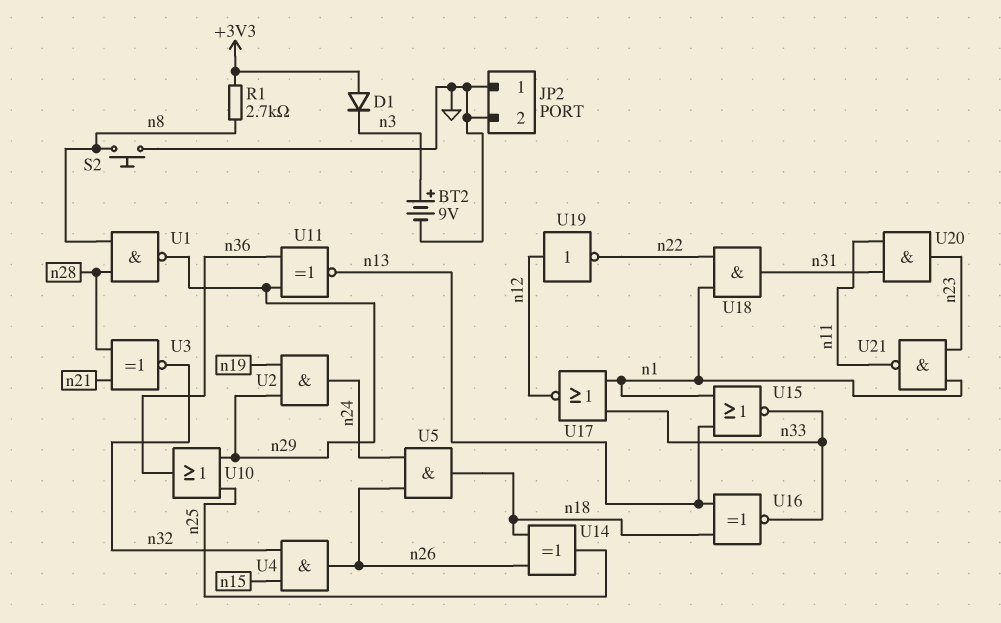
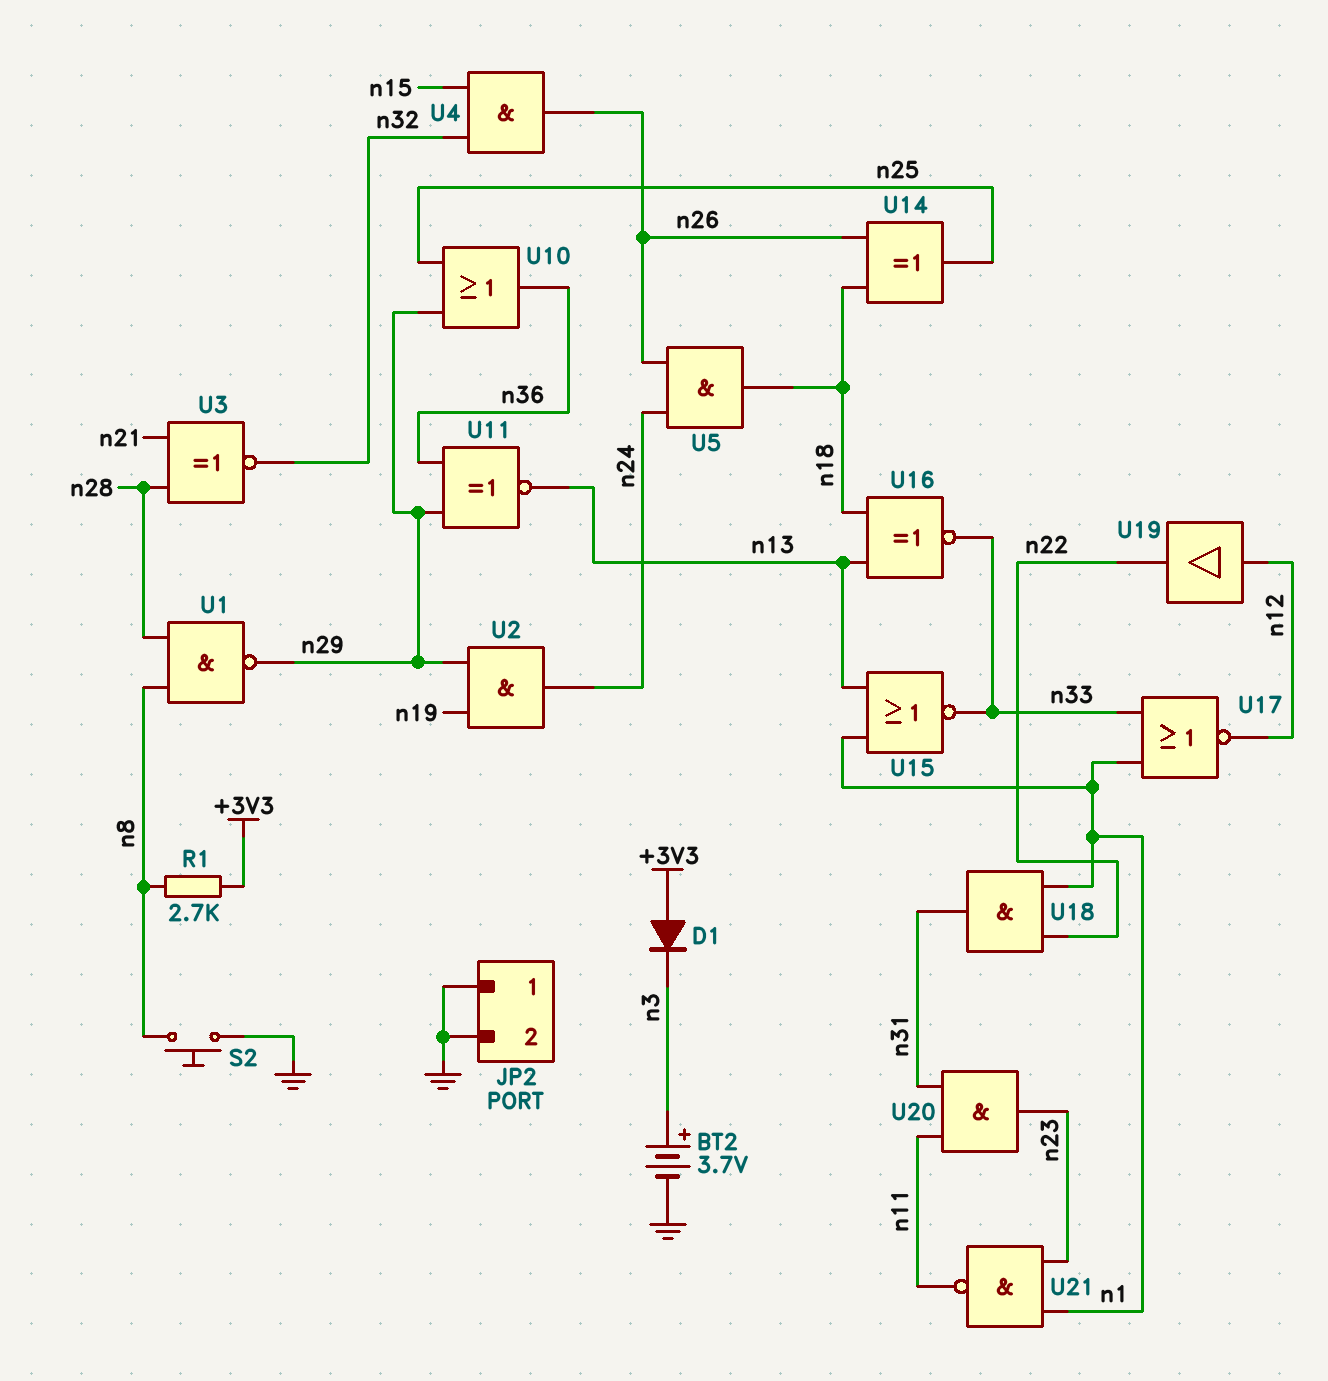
BT2: 9V (plus n3, minus GND) -> 3.7V (plus n3, minus GND)
U19: NOT (in n12, out n22) -> buffer (in n12, out n22)

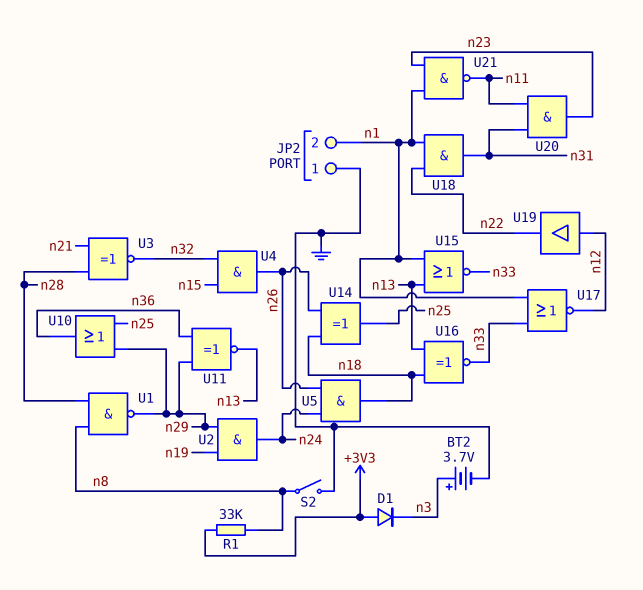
JP2 pin 2: GND -> n1
R1: 2.7k (+3V3, n8) -> 33k (+3V3, n8)
S2: button (GND, n8) -> switch (GND, n8)

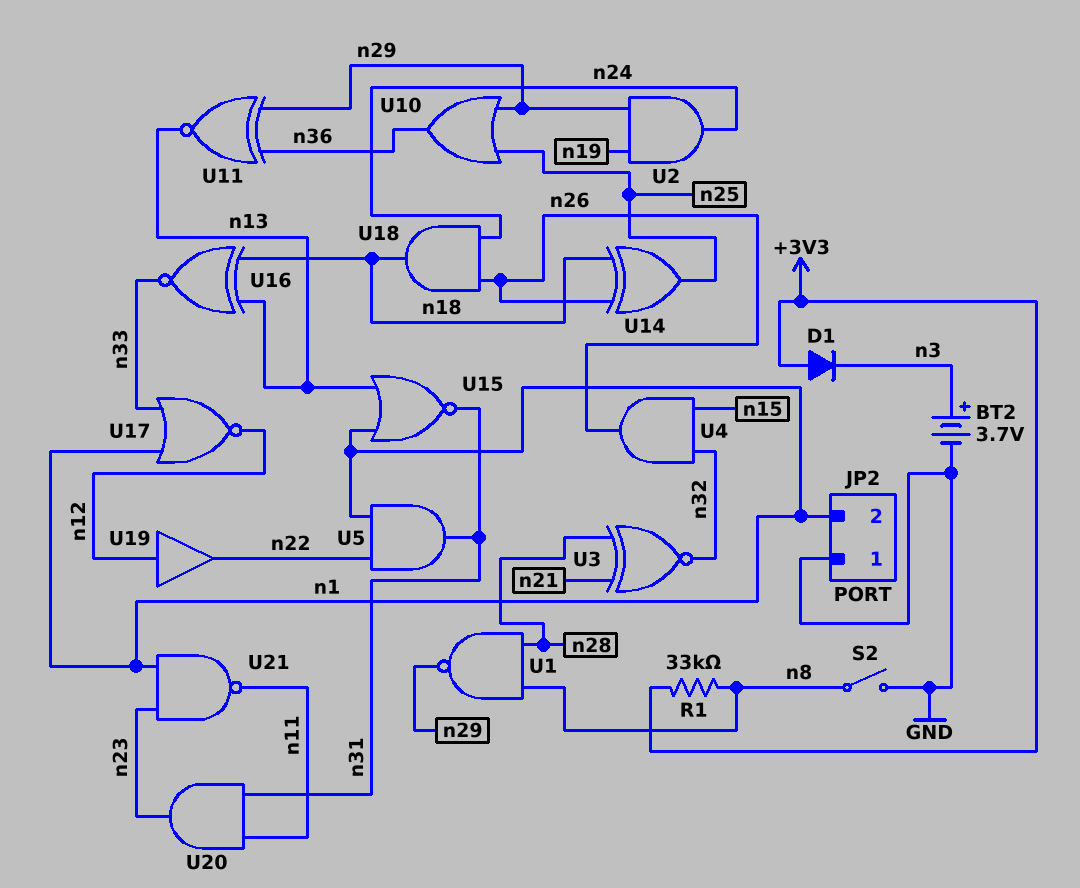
U5: AND (in n24, in n26, out n18) -> AND (in n1, in n22, out n31)
U15: NOR (in n1, in n13, out n33) -> NOR (in n1, in n13, out n31)
U18: AND (in n1, in n22, out n31) -> AND (in n24, in n26, out n18)

